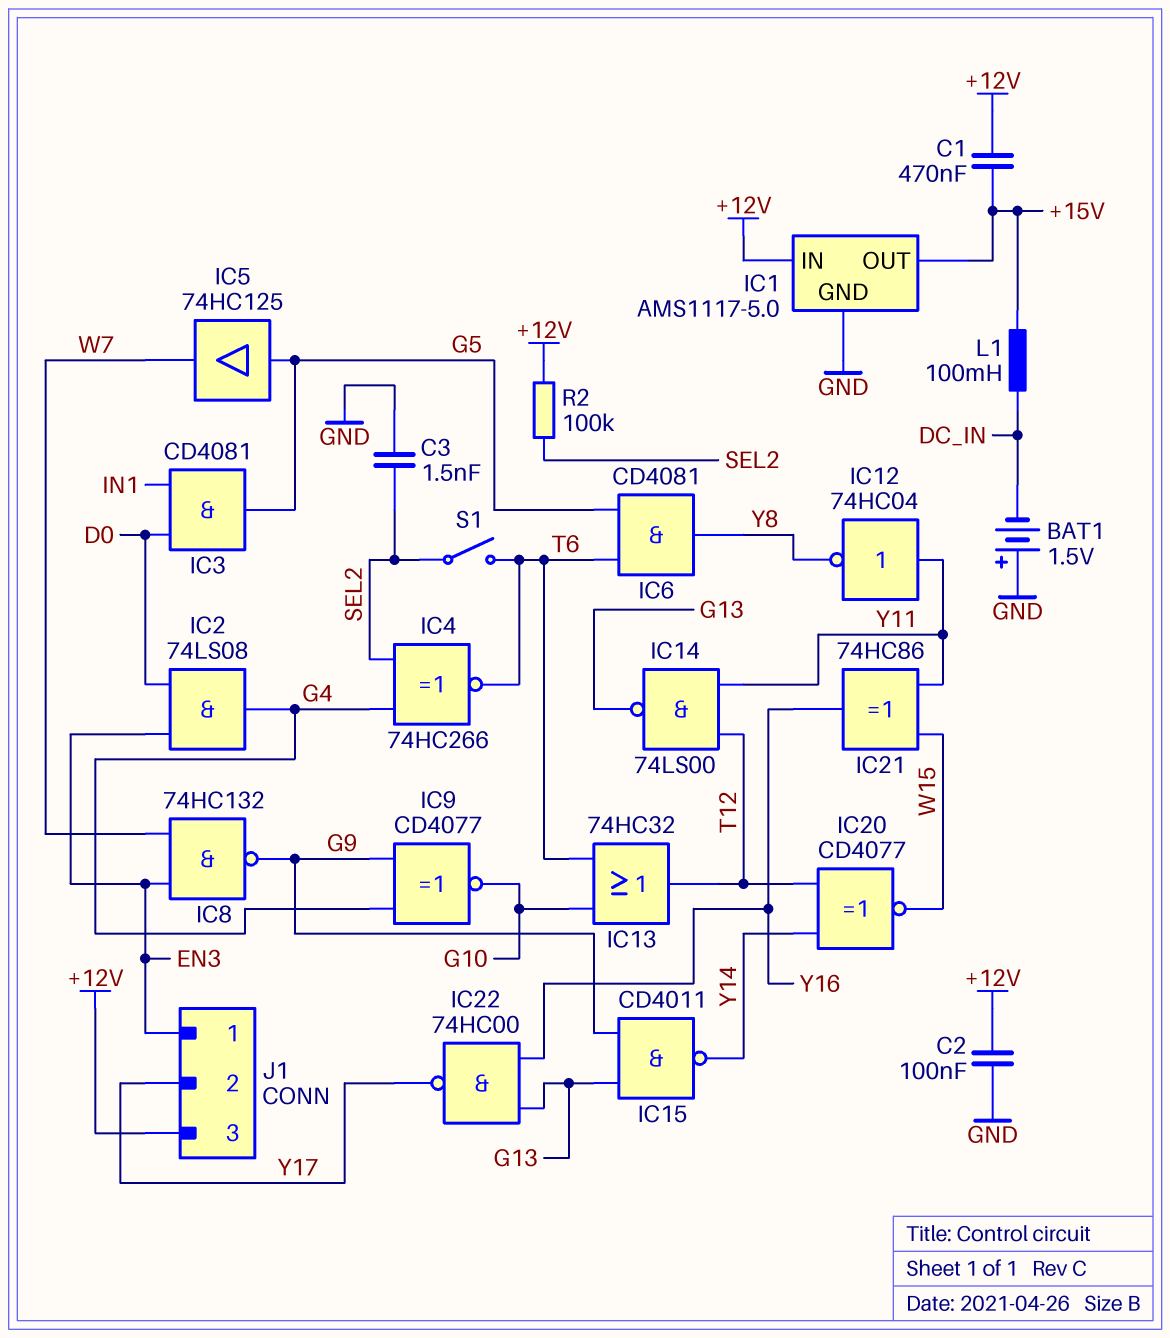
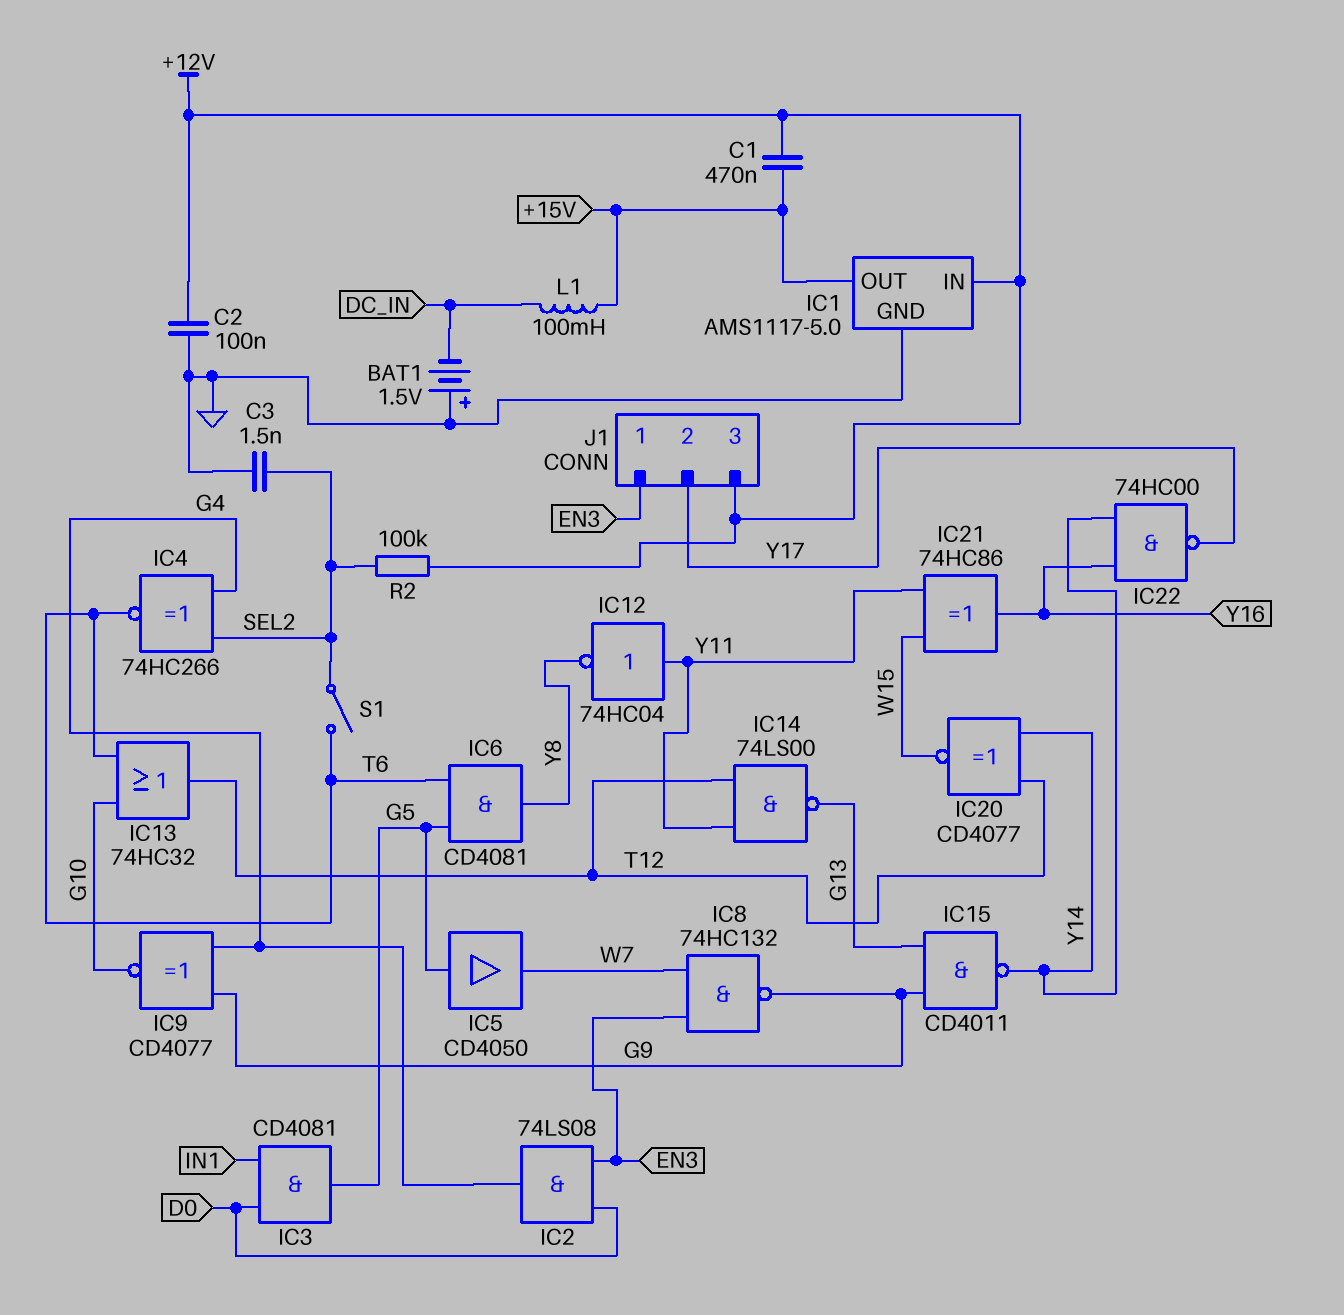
IC5: buffer 74HC125 (in G5, out W7) -> buffer CD4050 (in G5, out W7)
IC22: NAND 74HC00 (in G13, in Y16, out Y17) -> NAND 74HC00 (in Y14, in Y16, out Y17)

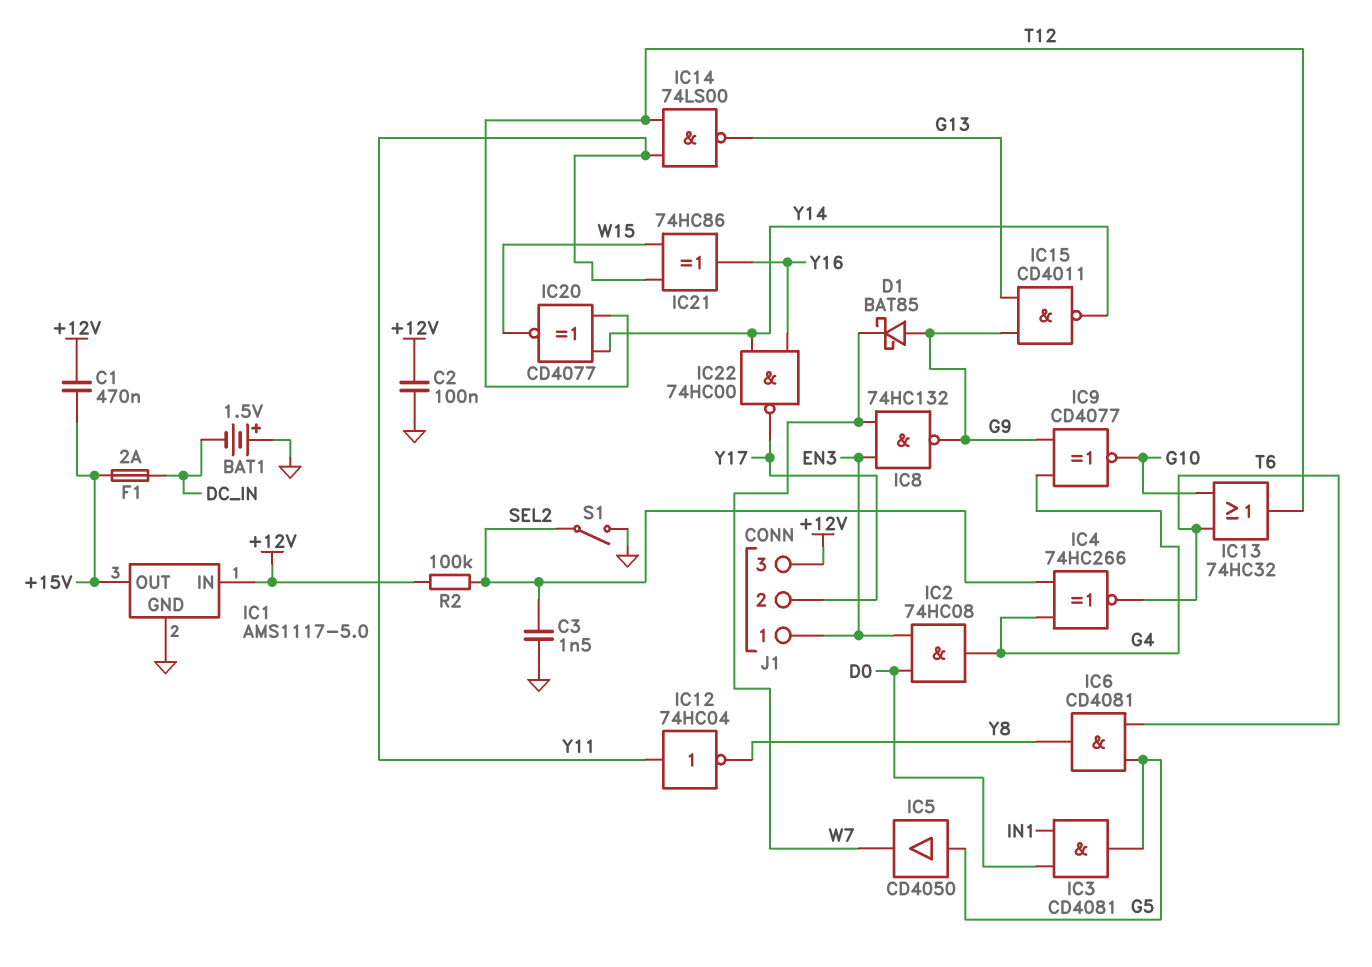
D1: none -> schottky BAT85 (A G9, K W7)
F1: none -> 2A (+15V, DC_IN)
IC2: AND 74LS08 (in D0, in EN3, out G4) -> AND 74HC08 (in D0, in EN3, out G4)
L1: 100mH (+15V, DC_IN) -> none
S1: switch (SEL2, T6) -> switch (GND, SEL2)

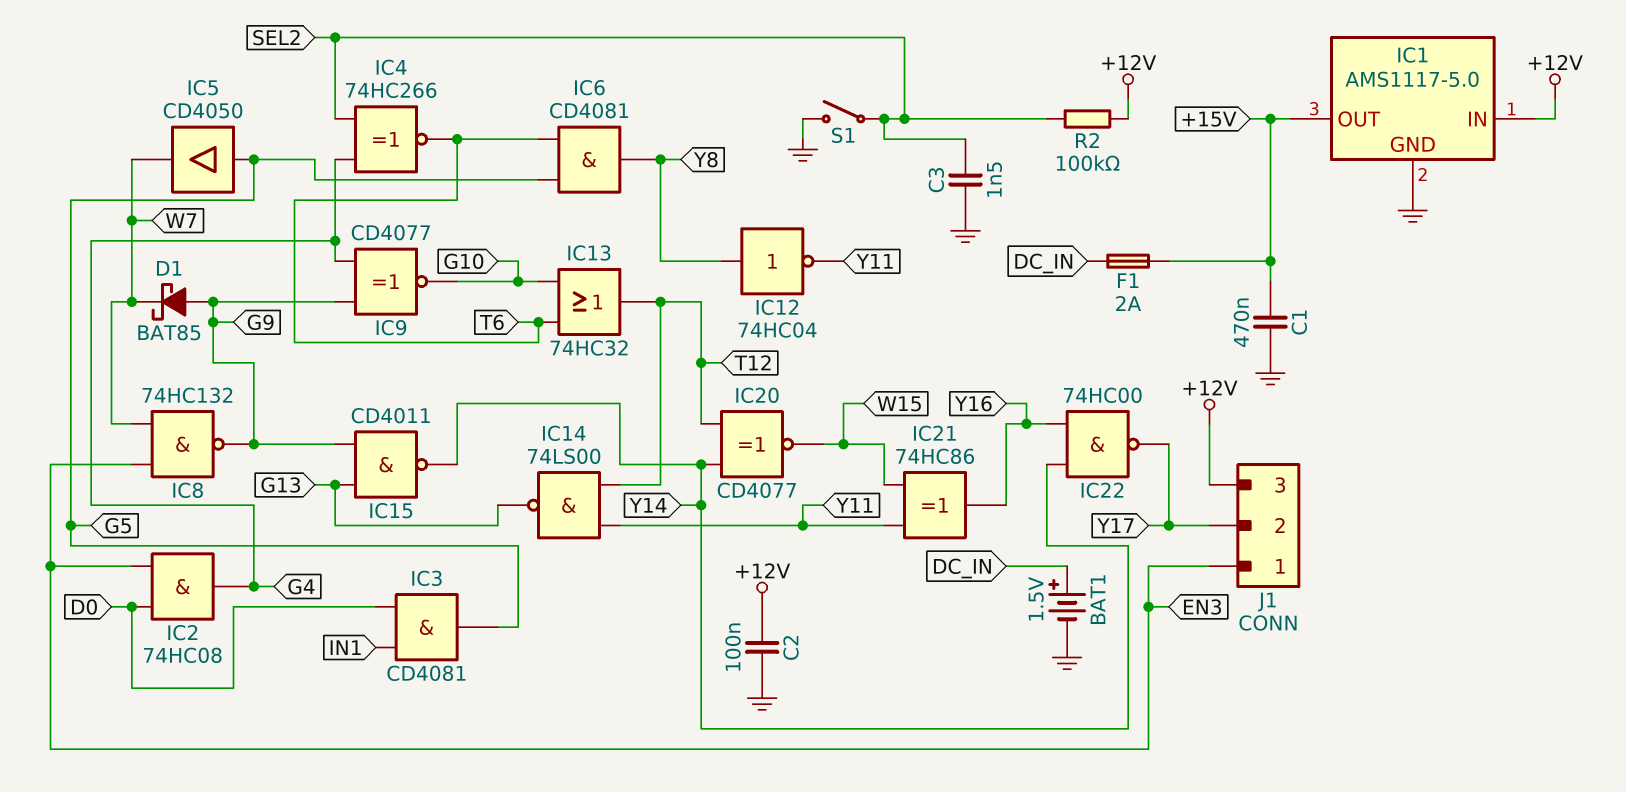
BAT1: 1.5V (plus GND, minus DC_IN) -> 1.5V (plus DC_IN, minus GND)
C1: 470nF (+12V, +15V) -> 470nF (+15V, GND)
IC12: NOT 74HC04 (in Y11, out Y8) -> NOT 74HC04 (in Y8, out Y11)

